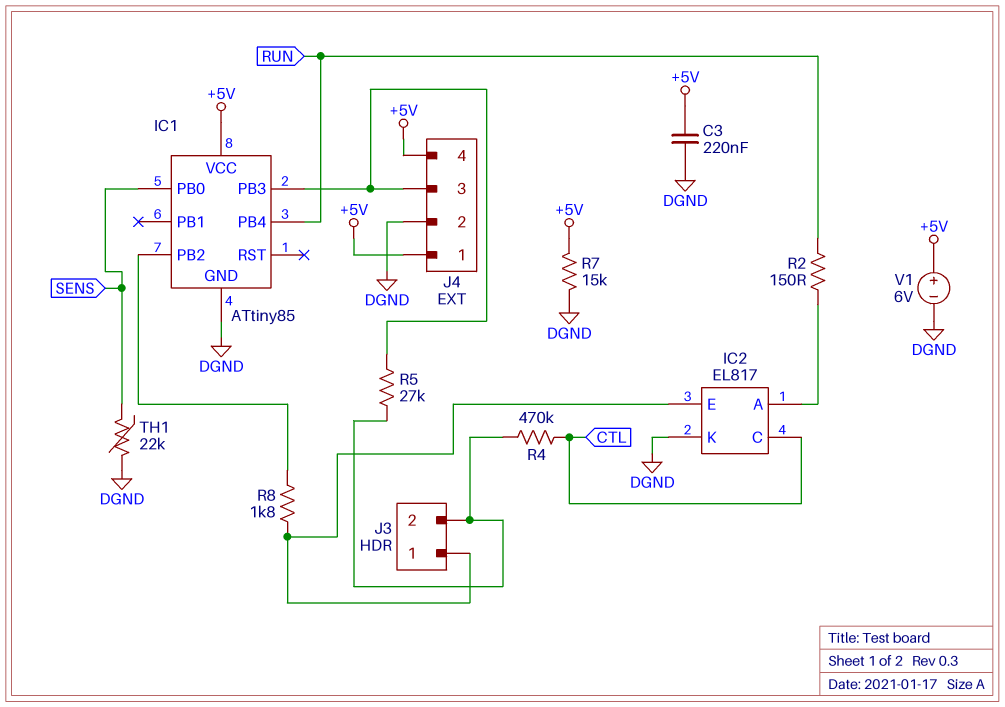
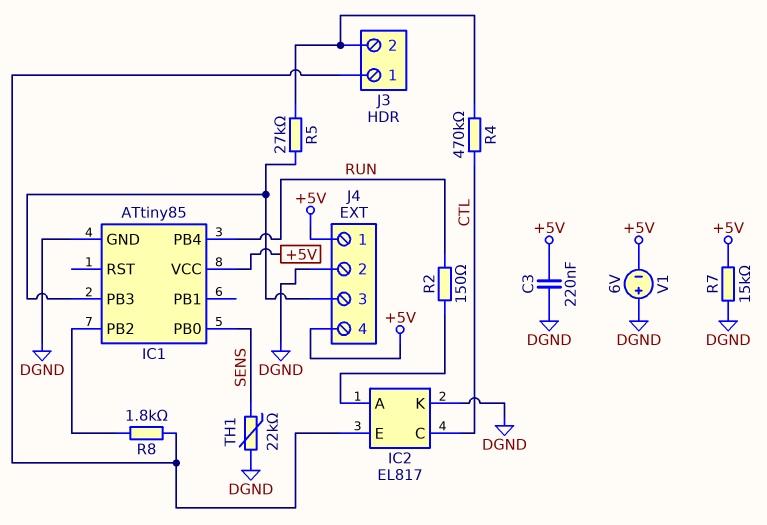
V1: 6V (plus +5V, minus DGND) -> 6V (plus DGND, minus +5V)

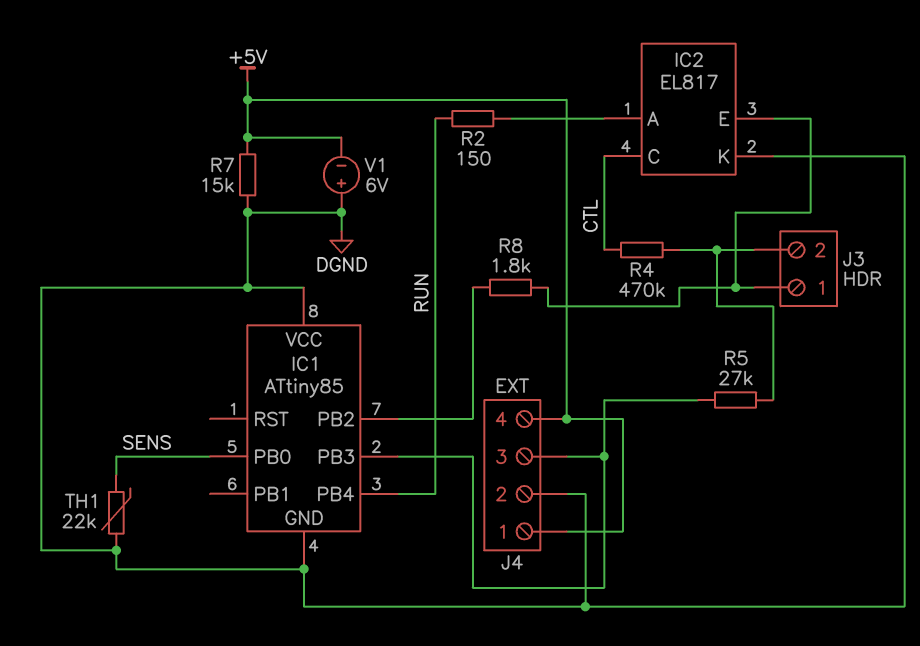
C3: 220nF (+5V, DGND) -> none
IC1 pin VCC: +5V -> DGND

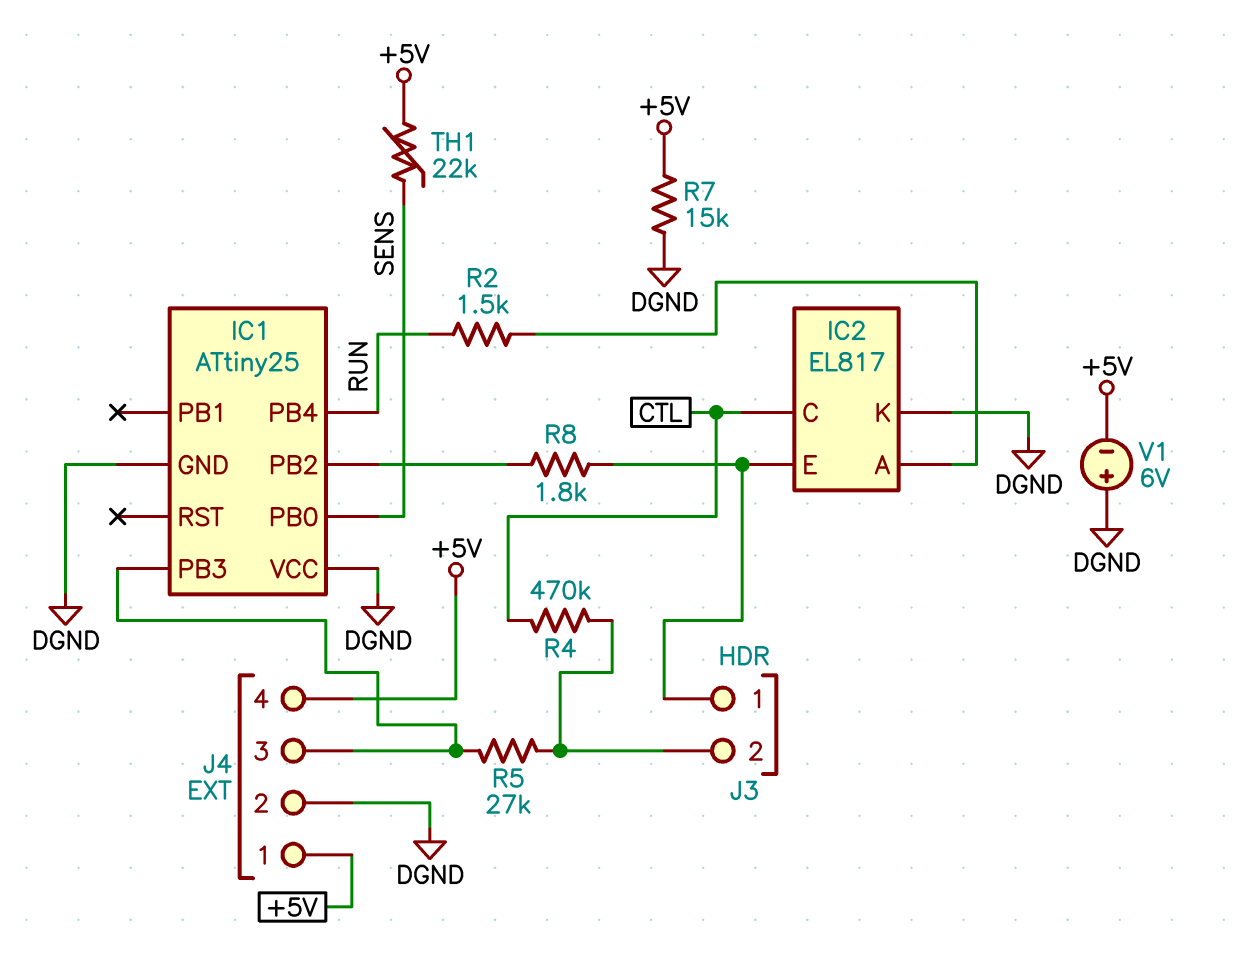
IC1: ATtiny85 -> ATtiny25
R2: 150 (IC2/A, RUN) -> 1.5k (IC2/A, RUN)
TH1: 22k (DGND, SENS) -> 22k (+5V, SENS)

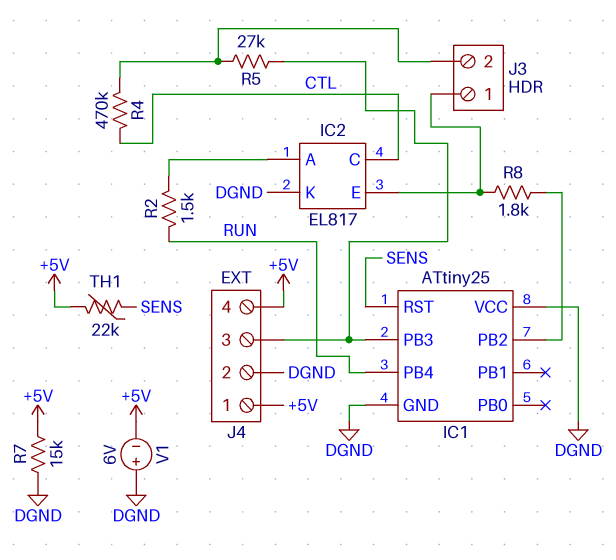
IC1 pin PB0: SENS -> none
IC1 pin RST: none -> SENS

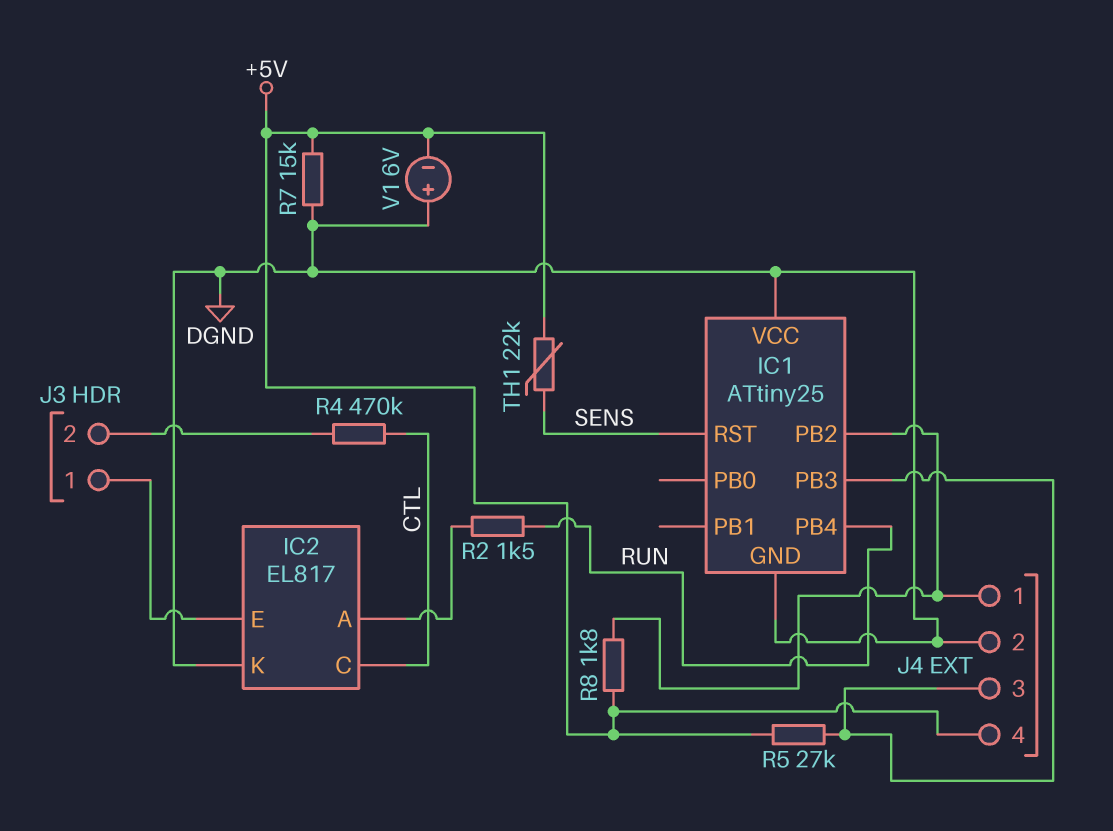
J4 pin 1: +5V -> IC1/PB2
R5: 27k (IC1/PB3, J3/2) -> 27k (+5V, IC1/PB3)
R8: 1.8k (IC1/PB2, IC2/E) -> 1.8k (+5V, IC1/PB2)

